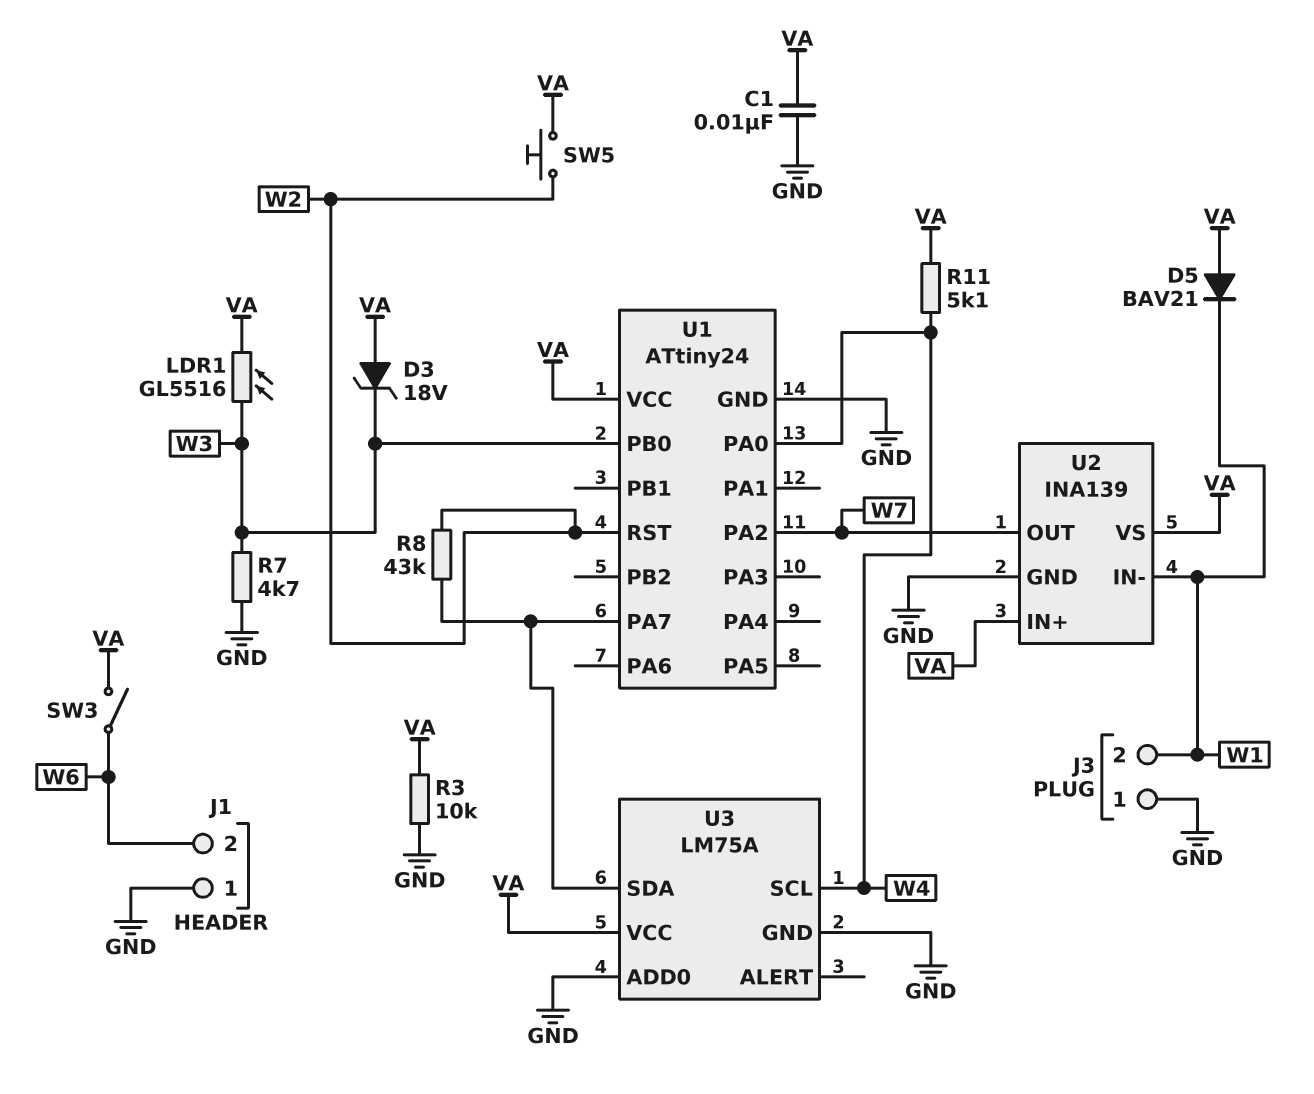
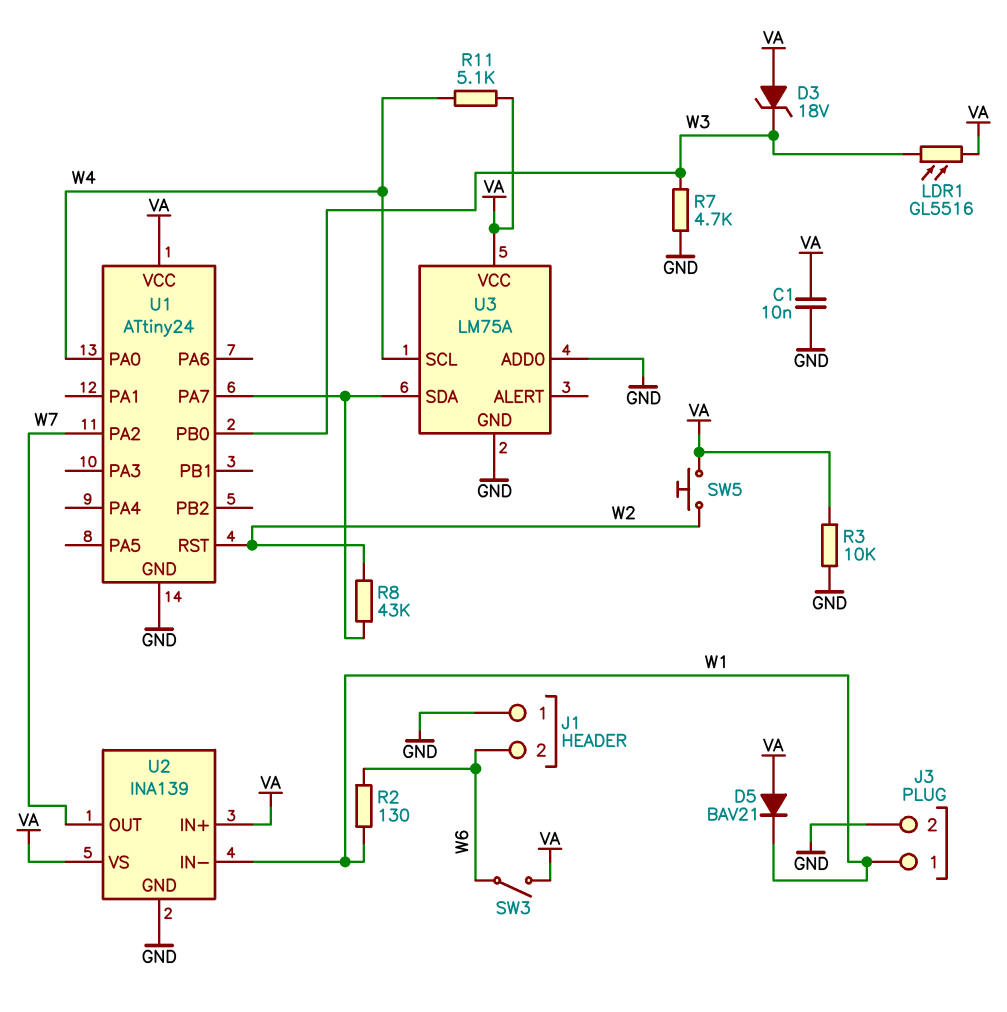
J3 pin 1: GND -> W1
J3 pin 2: W1 -> GND
R2: none -> 130 (W1, W6)

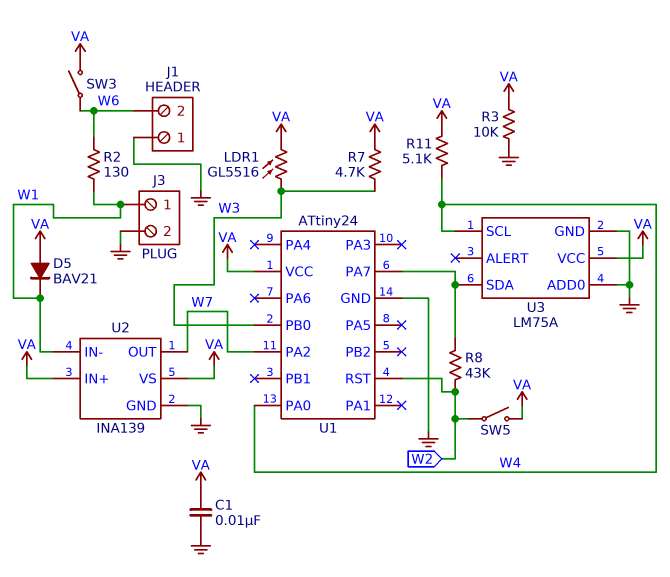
D3: zener 18V (A VA, K W3) -> none
R7: 4.7k (GND, W3) -> 4.7k (VA, W3)
SW5: button (VA, W2) -> switch (VA, W2)

